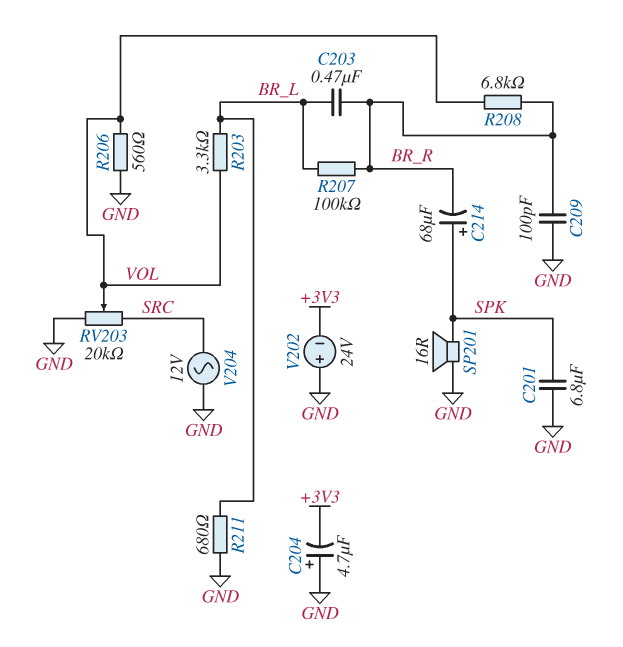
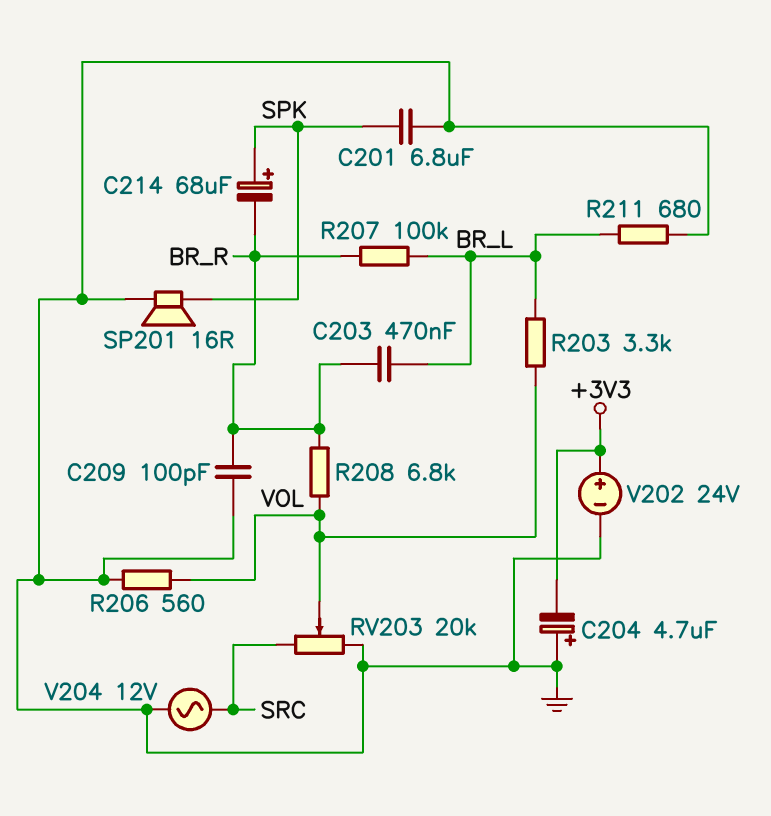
V202: 24V (plus GND, minus +3V3) -> 24V (plus +3V3, minus GND)

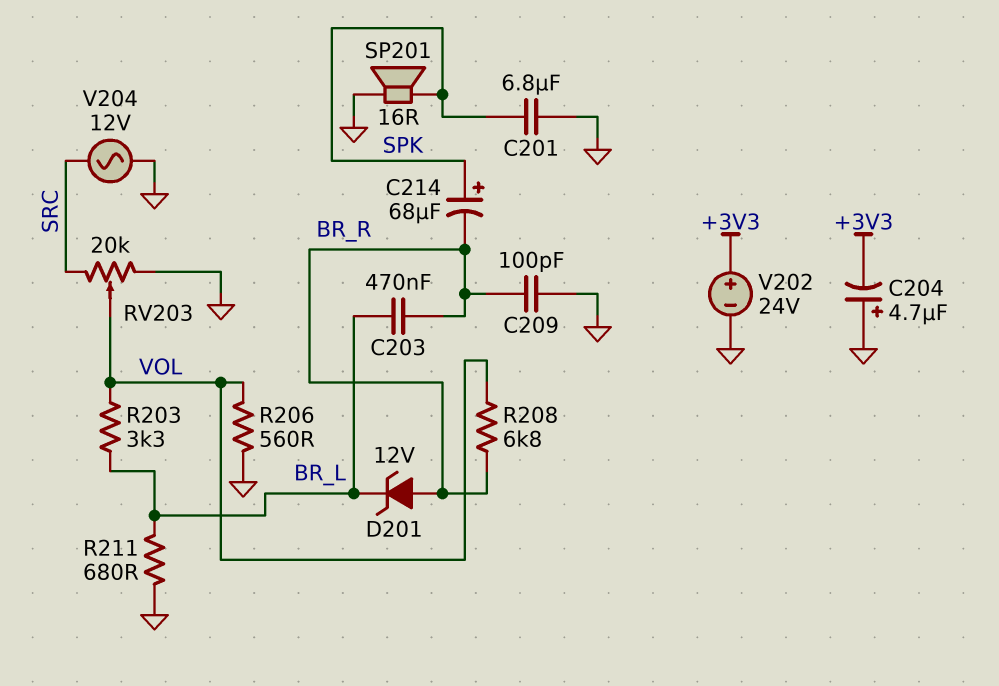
D201: none -> zener 12V (A BR_R, K BR_L)
R207: 100k (BR_L, BR_R) -> none

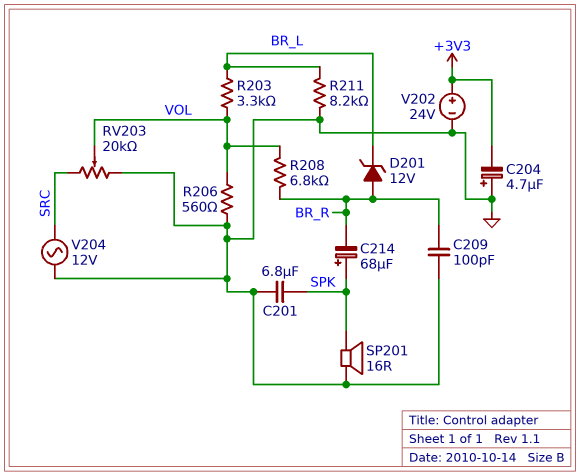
C203: 470nF (BR_L, BR_R) -> none
R211: 680 (BR_L, GND) -> 8.2k (BR_L, GND)

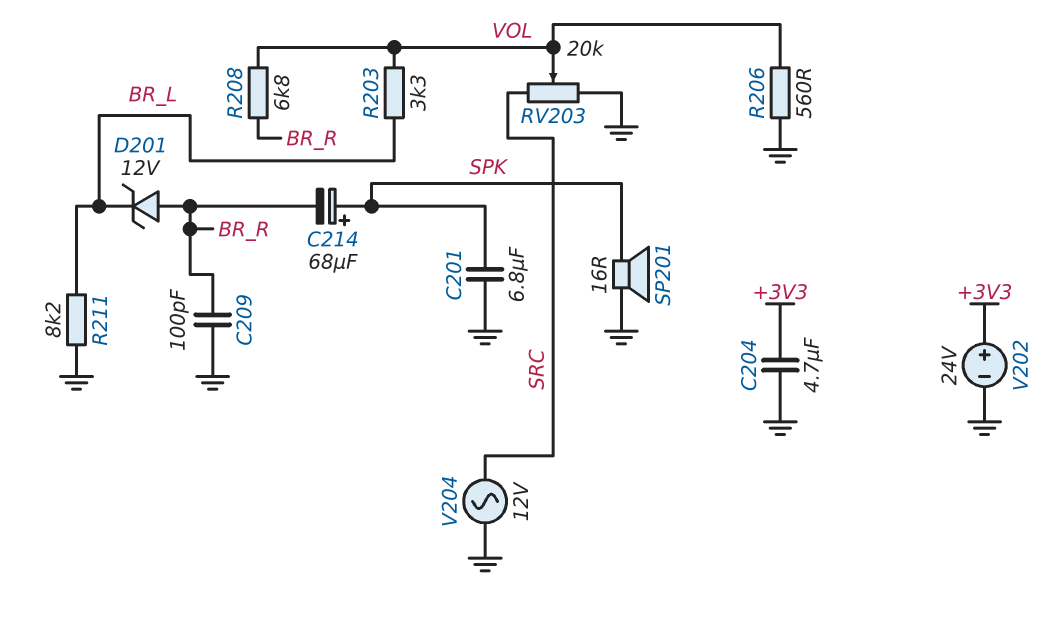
C204: 4.7uF (plus GND, minus +3V3) -> 4.7uF (+3V3, GND)

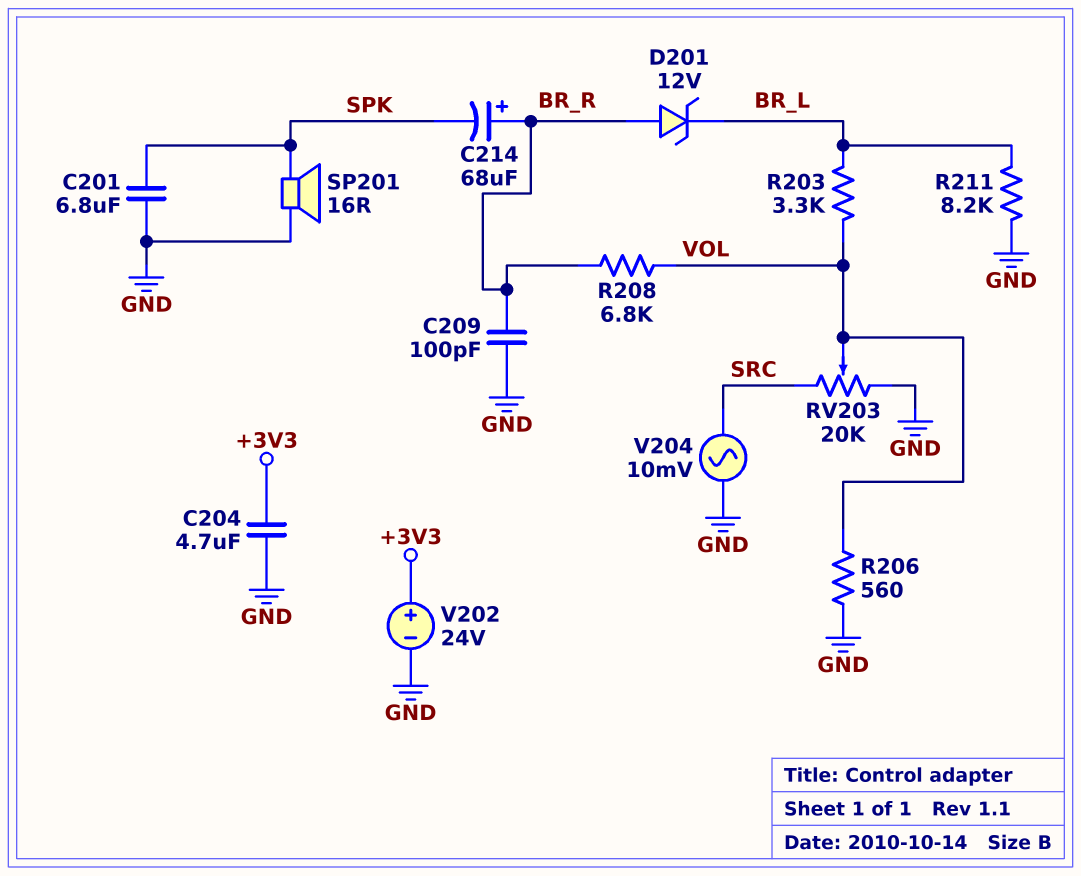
C214: 68uF (plus SPK, minus BR_R) -> 68uF (plus BR_R, minus SPK)
V204: AC 12V (GND, SRC) -> AC 10mV (GND, SRC)

